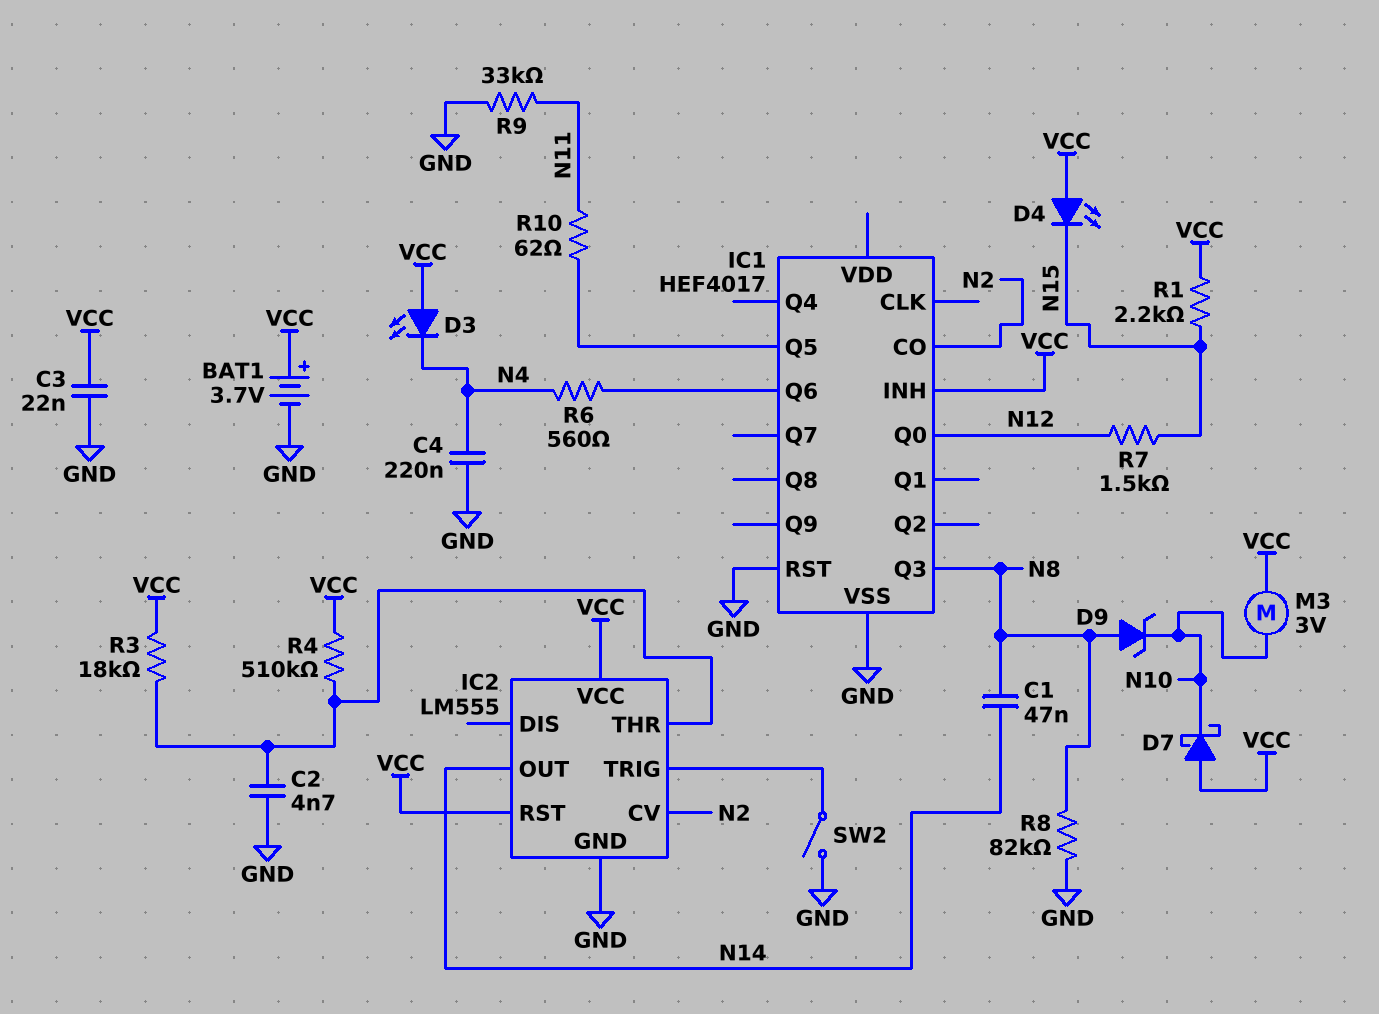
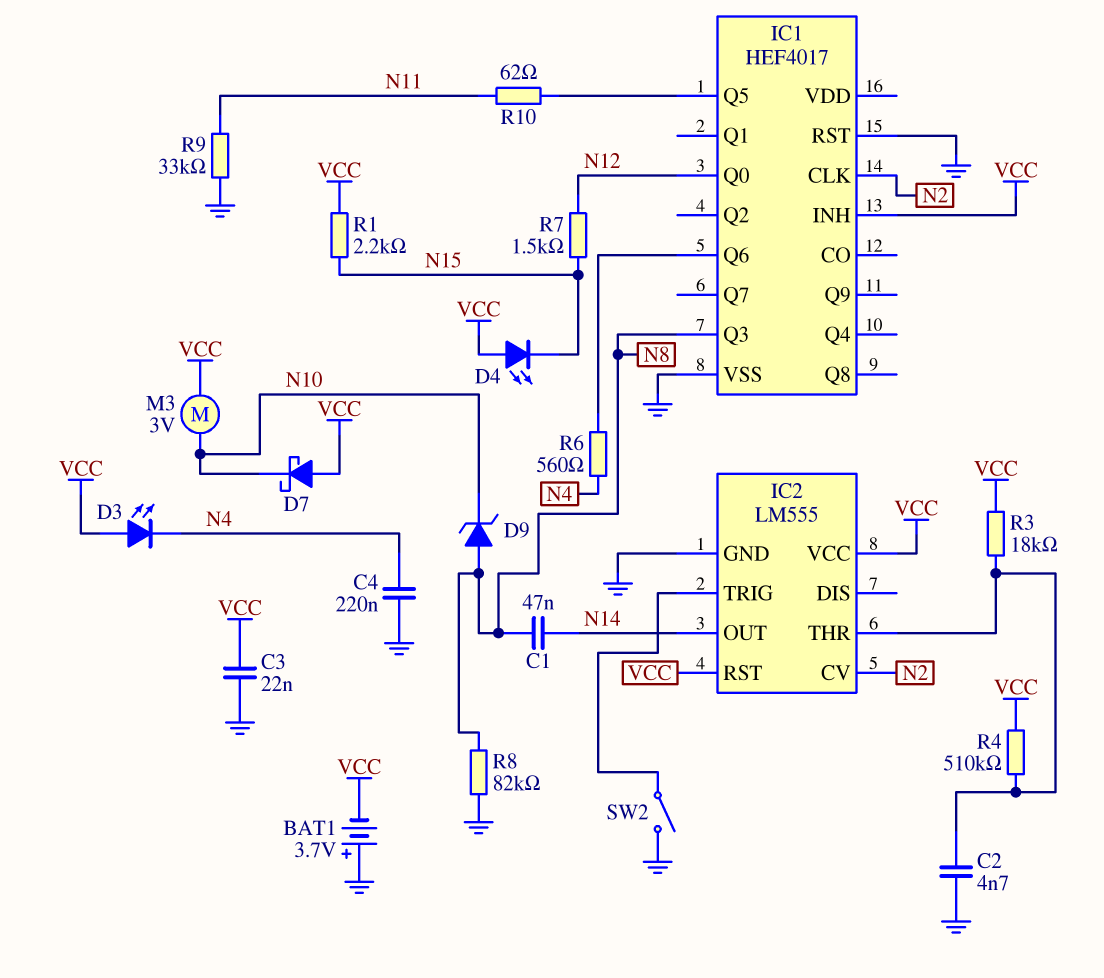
BAT1: 3.7V (plus VCC, minus GND) -> 3.7V (plus GND, minus VCC)
IC1 pin CLK: none -> N2
IC1 pin CO: N2 -> none

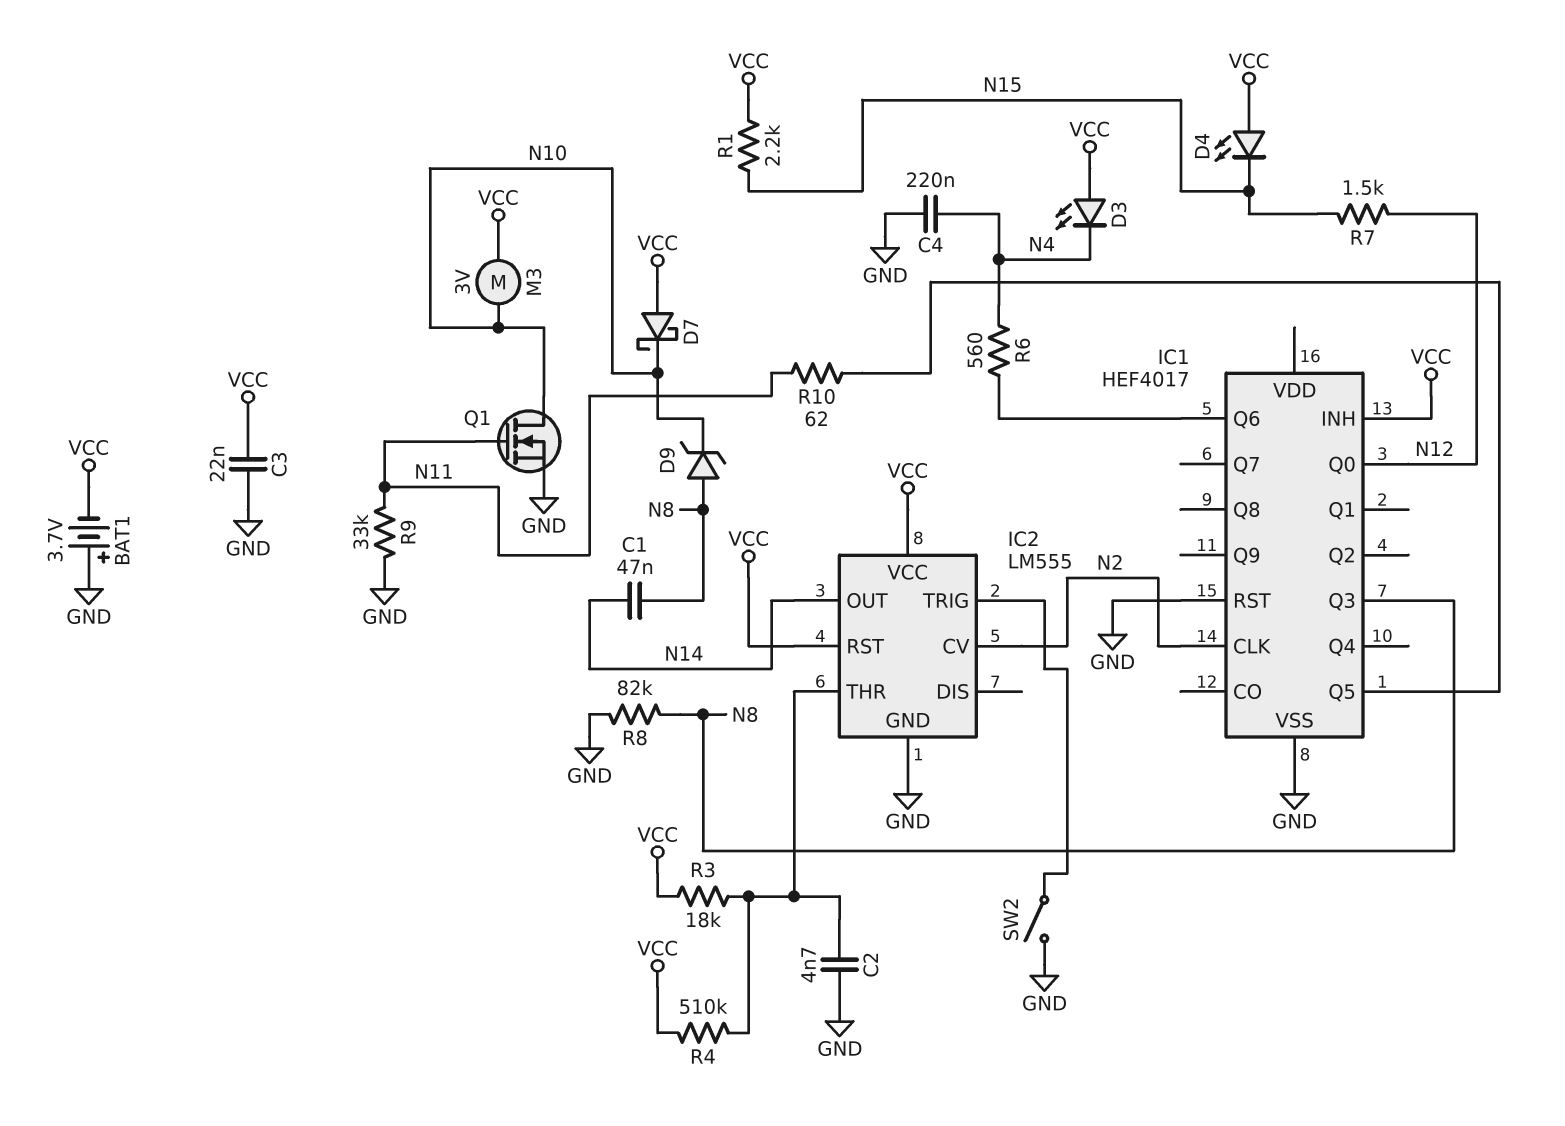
Q1: none -> NMOS (G N11, D N10, S GND)

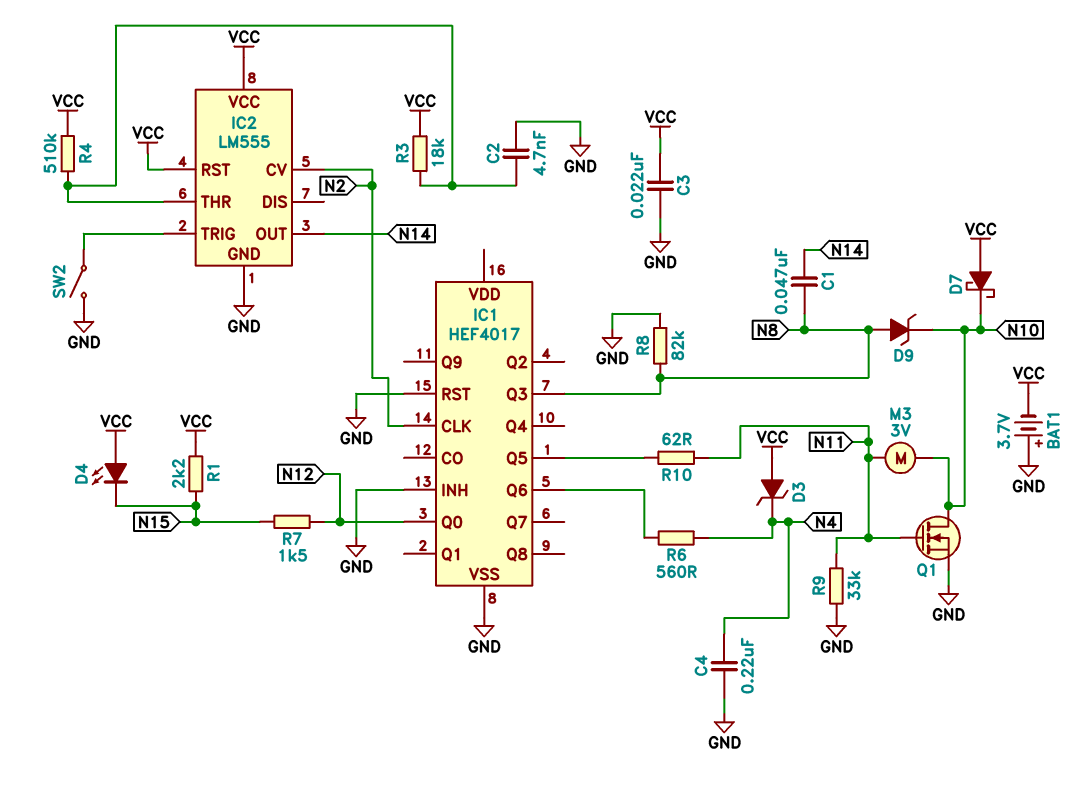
D3: LED (A VCC, K N4) -> zener (A VCC, K N4)
IC1 pin INH: VCC -> GND
M3: motor 3V (N10, VCC) -> motor 3V (N10, N11)

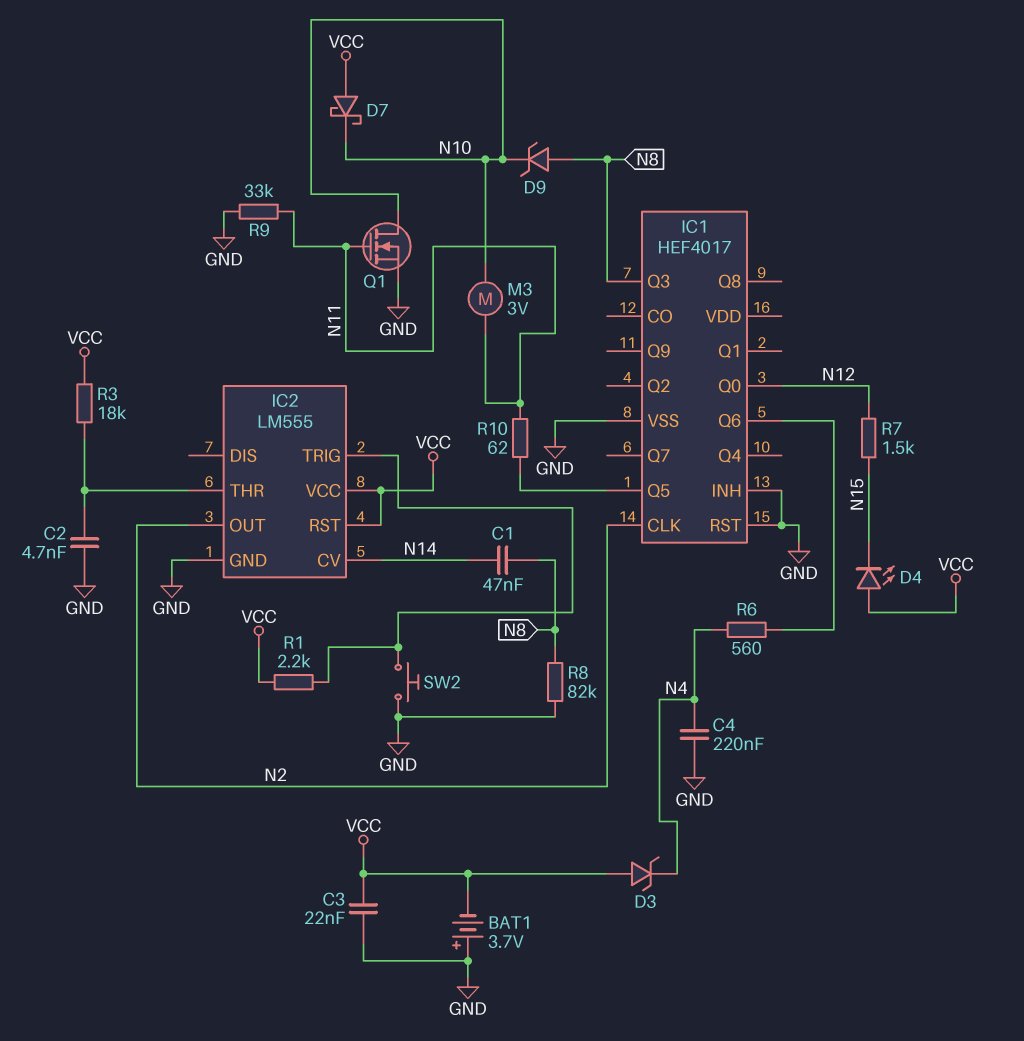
IC2 pin CV: N2 -> N14
IC2 pin OUT: N14 -> N2
R1: 2.2k (N15, VCC) -> 2.2k (IC2/TRIG, VCC)
R4: 510k (IC2/THR, VCC) -> none
SW2: switch (GND, IC2/TRIG) -> button (GND, IC2/TRIG)

